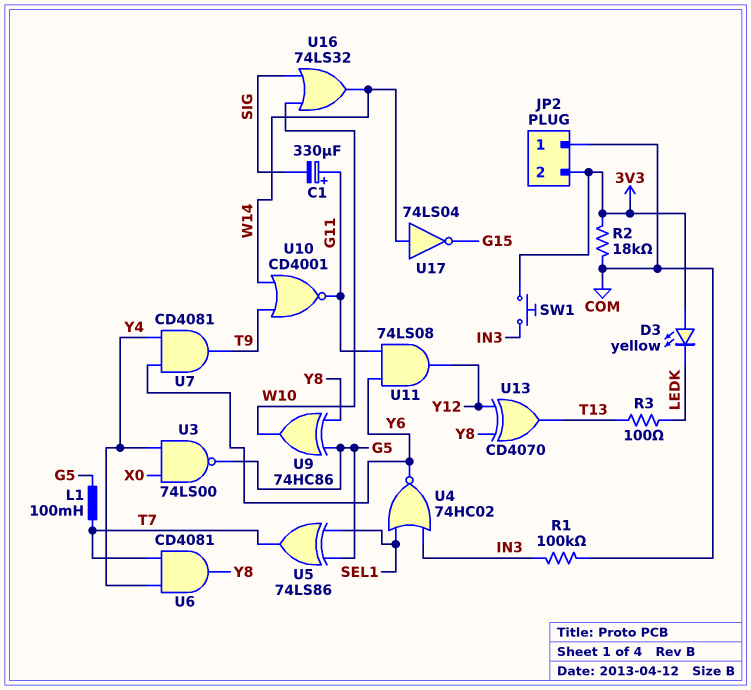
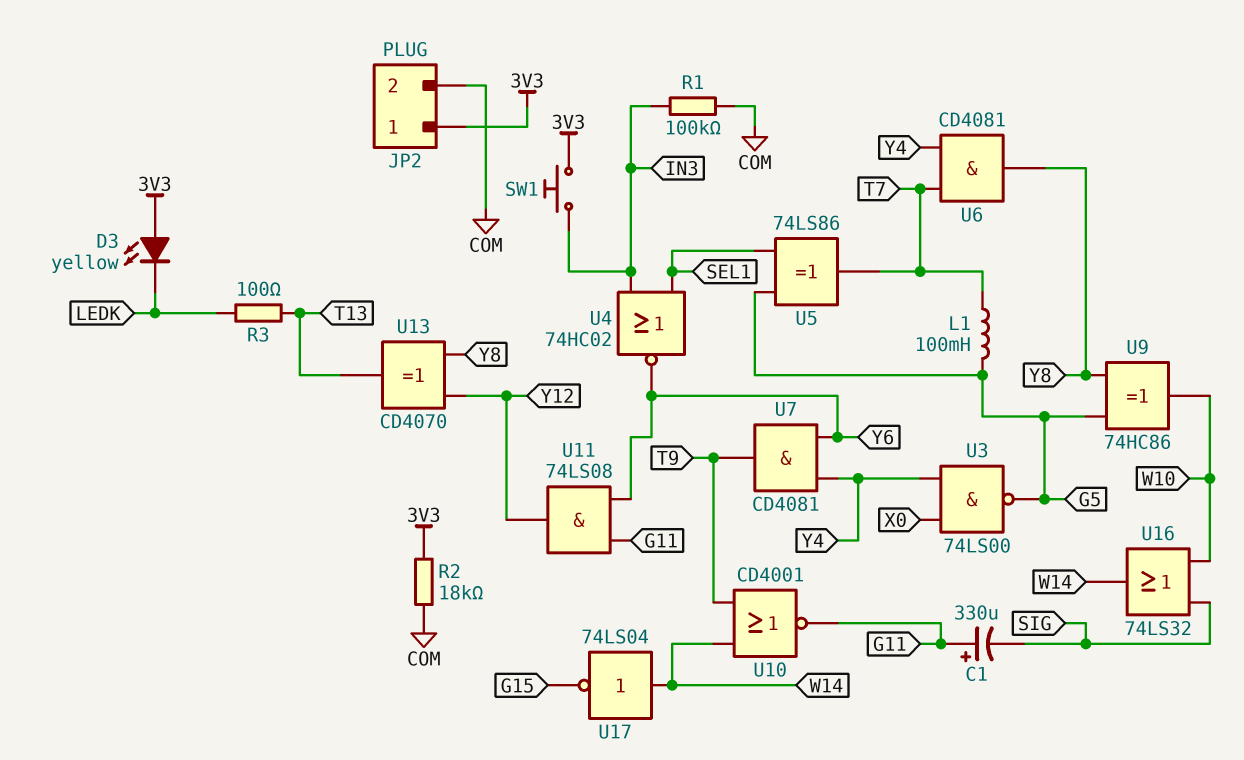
JP2 pin 1: COM -> 3V3
JP2 pin 2: 3V3 -> COM

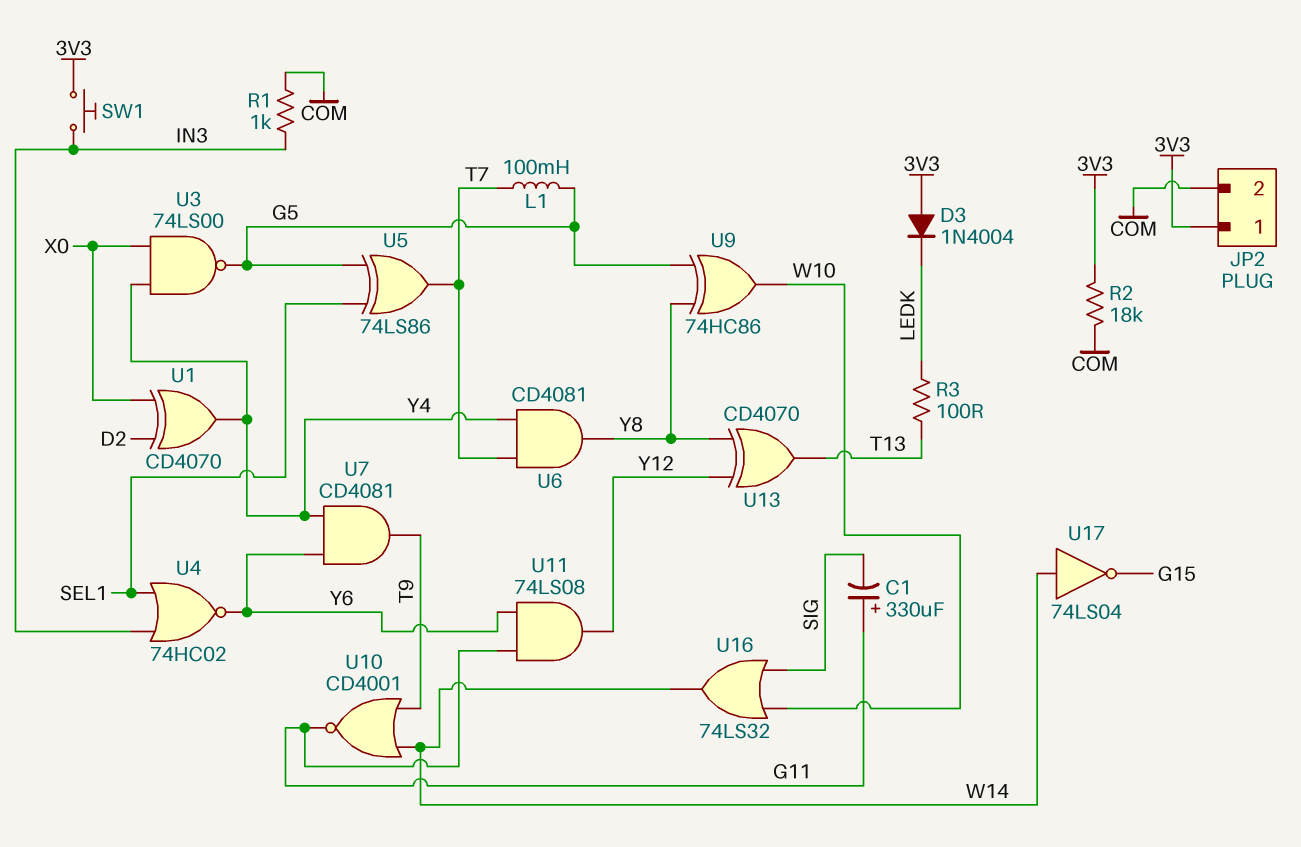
D3: LED yellow (A 3V3, K LEDK) -> diode 1N4004 (A 3V3, K LEDK)
R1: 100k (COM, IN3) -> 1k (COM, IN3)
U1: none -> XOR CD4070 (in D2, in X0, out Y4)

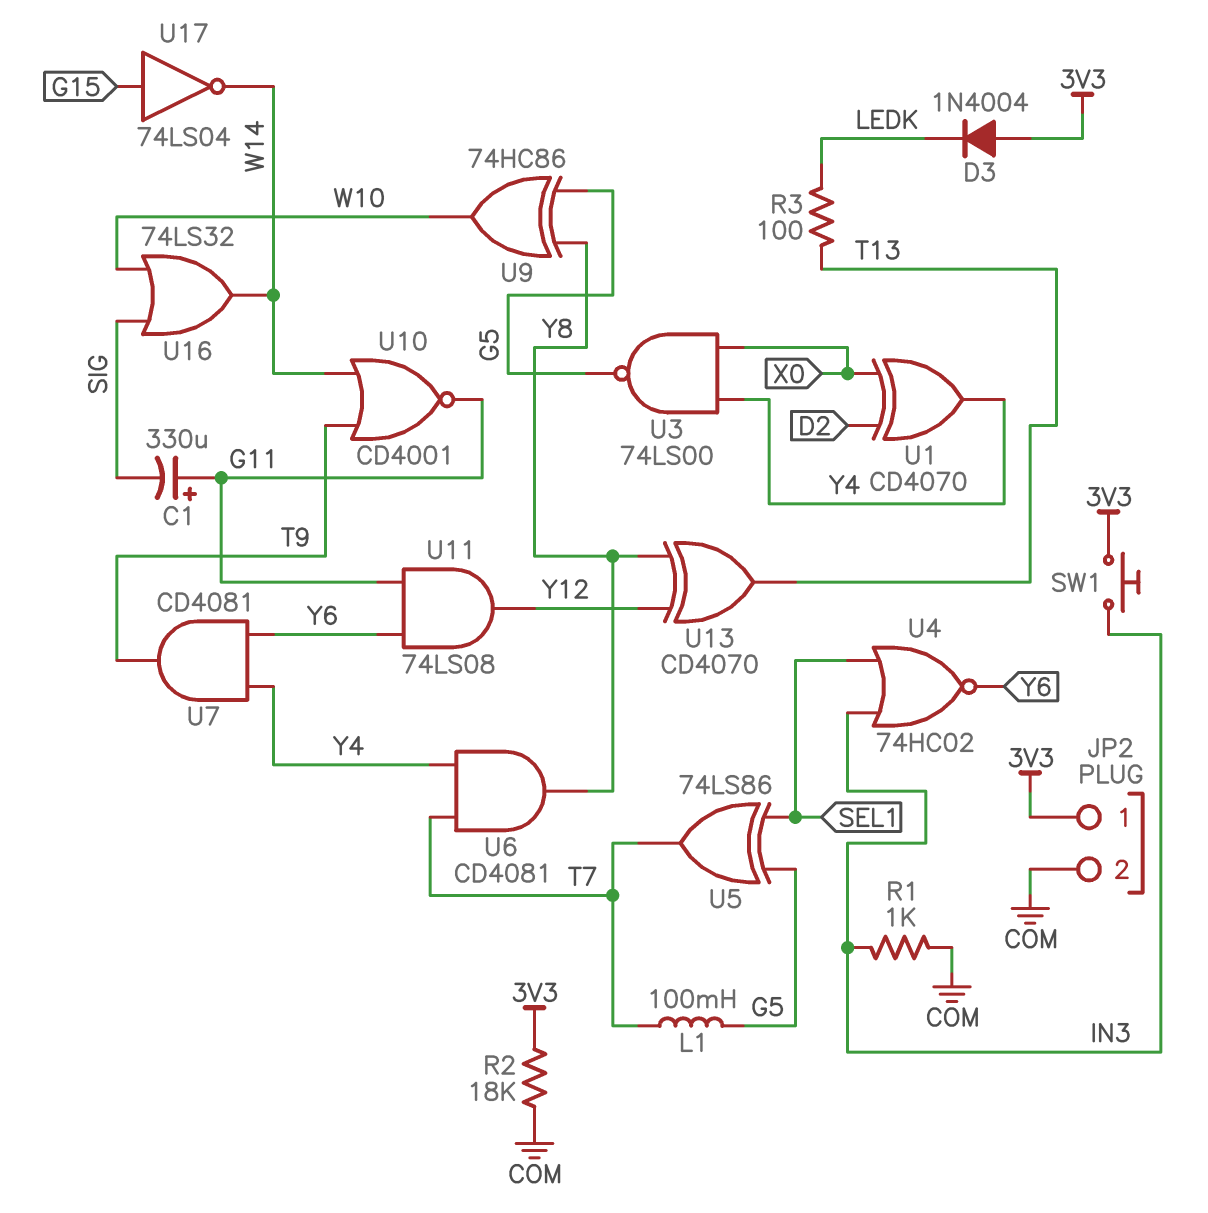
U17: NOT 74LS04 (in W14, out G15) -> NOT 74LS04 (in G15, out W14)

